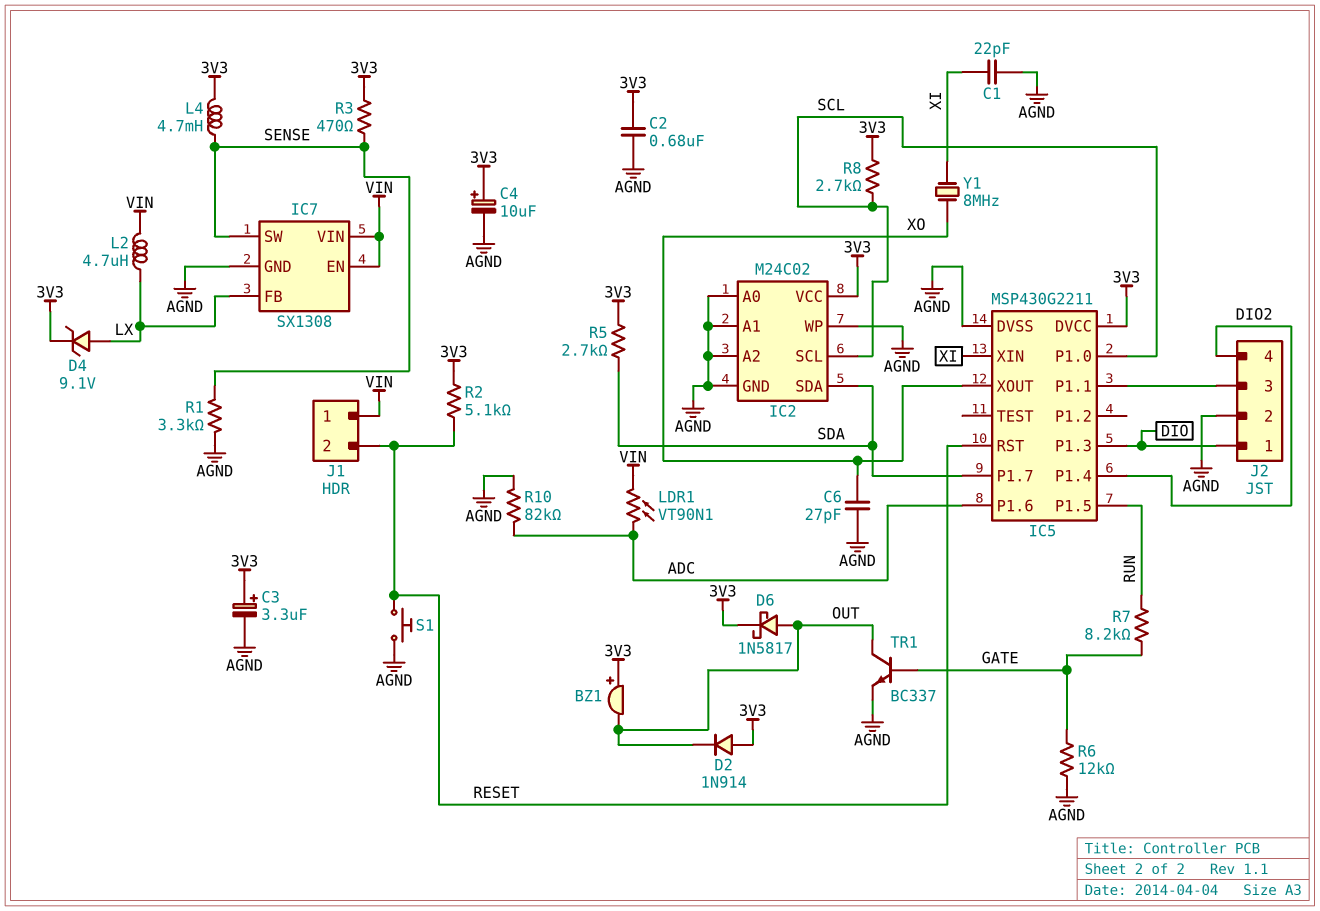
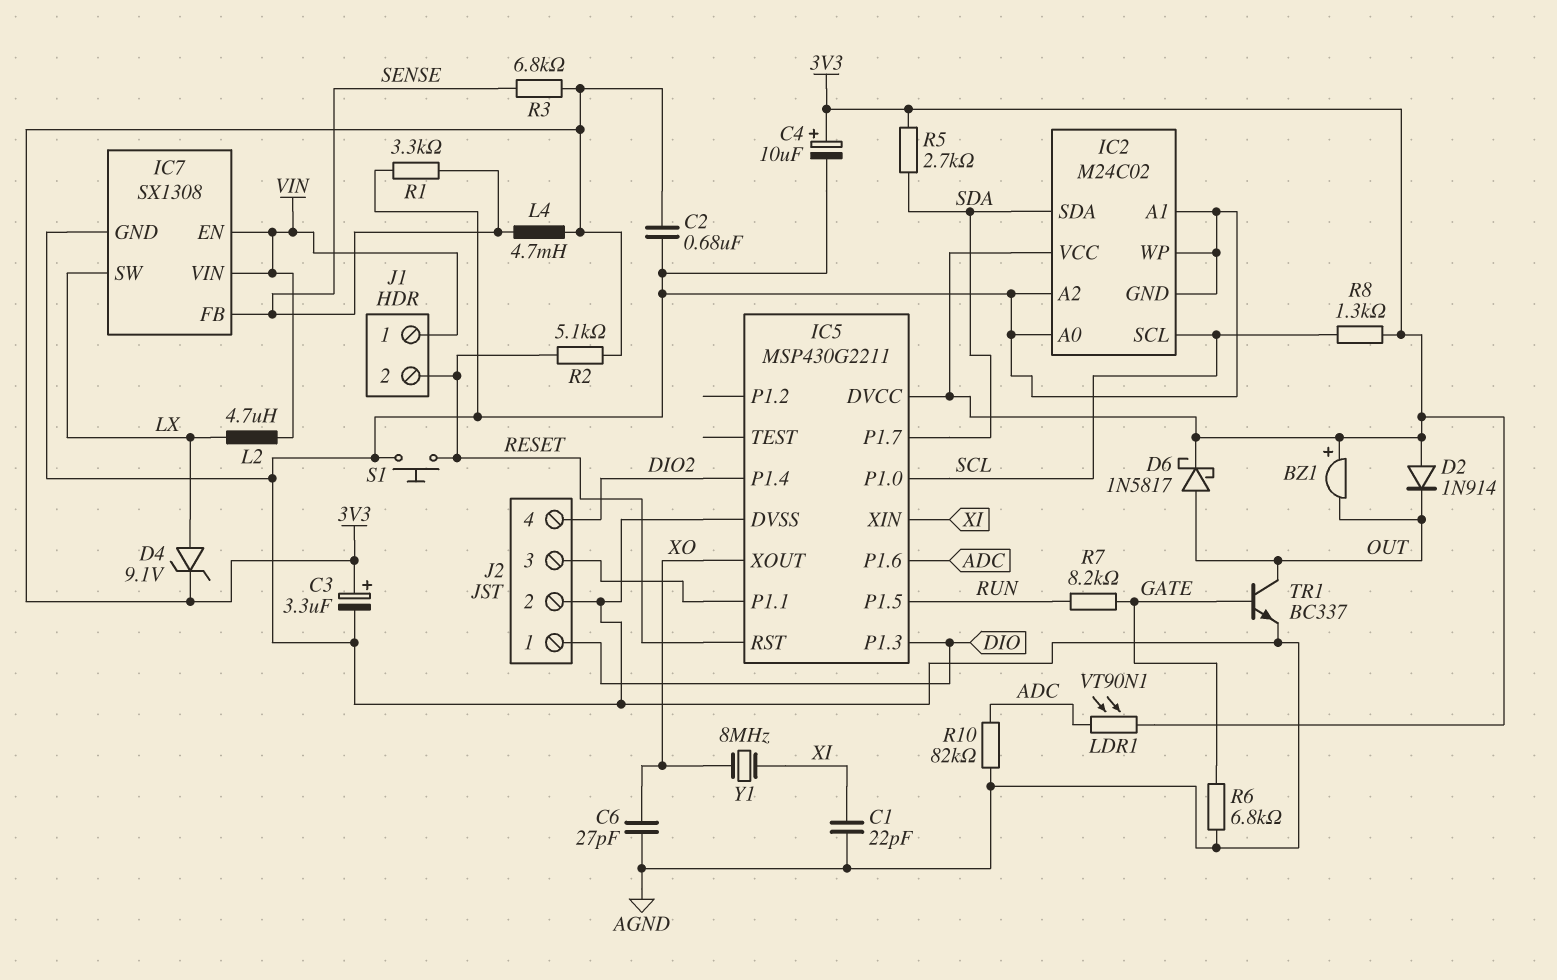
IC7 pin FB: LX -> SENSE
IC7 pin SW: SENSE -> LX
LDR1: VT90N1 (ADC, VIN) -> VT90N1 (3V3, ADC)
R3: 470 (3V3, SENSE) -> 6.8k (3V3, SENSE)
R6: 12k (AGND, GATE) -> 6.8k (AGND, GATE)
R8: 2.7k (3V3, SCL) -> 1.3k (3V3, SCL)

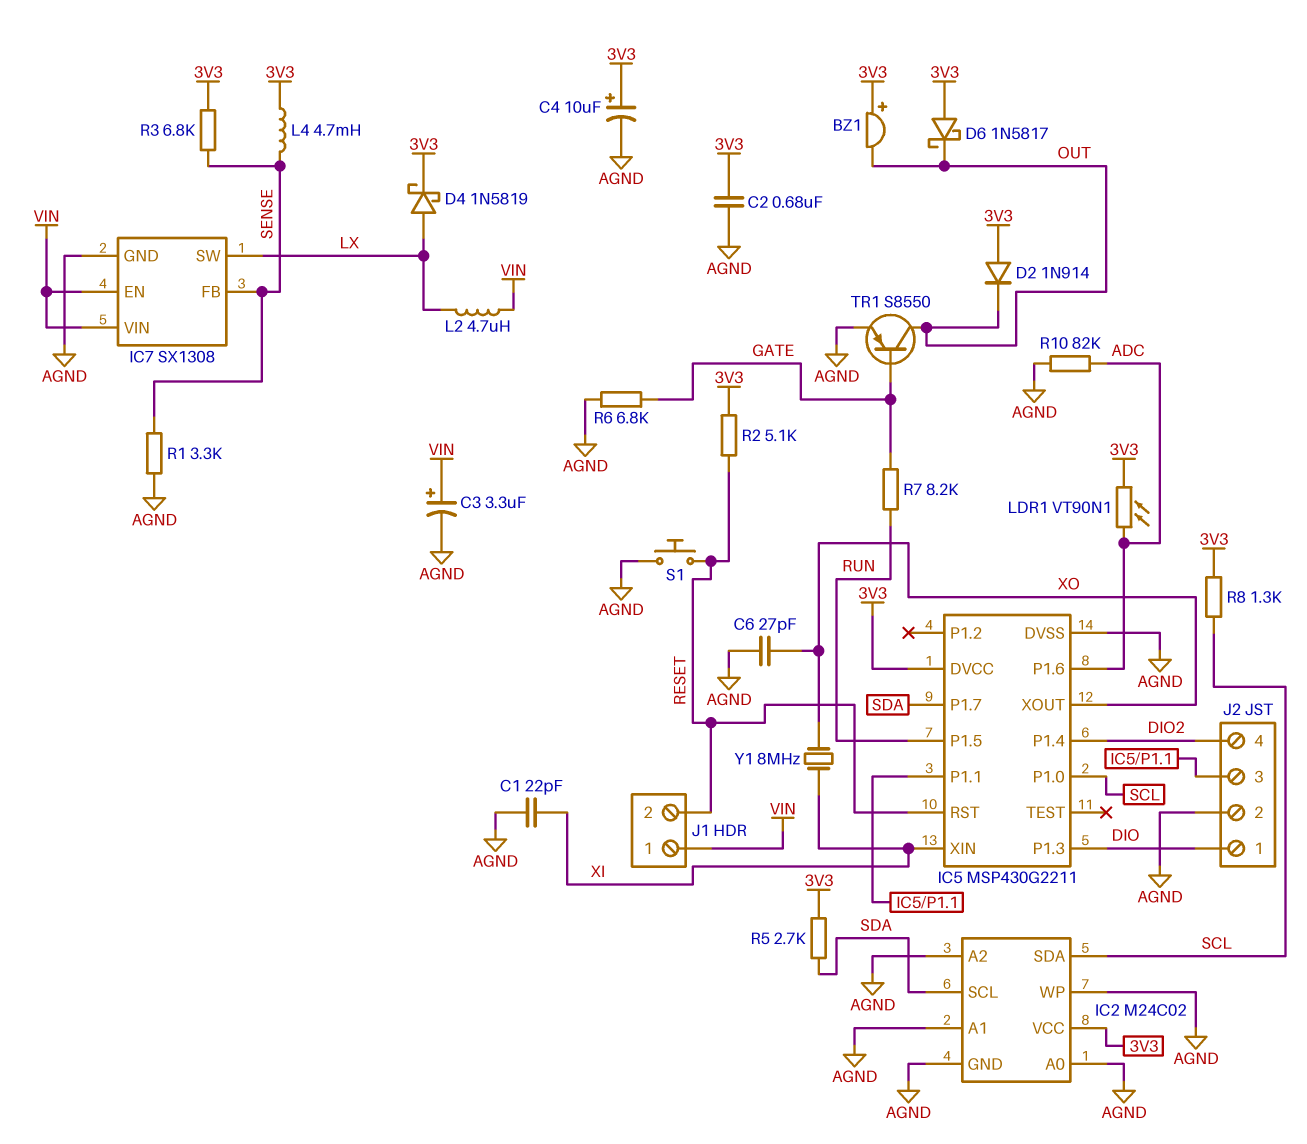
C3: 3.3uF (plus 3V3, minus AGND) -> 3.3uF (plus VIN, minus AGND)
D4: zener 9.1V (A LX, K 3V3) -> schottky 1N5819 (A LX, K 3V3)
D6: schottky 1N5817 (A OUT, K 3V3) -> schottky 1N5817 (A 3V3, K OUT)
IC2 pin SCL: SCL -> SDA
IC2 pin SDA: SDA -> SCL
TR1: NPN BC337 (B GATE, C OUT, E AGND) -> PNP S8550 (B GATE, C OUT, E AGND)

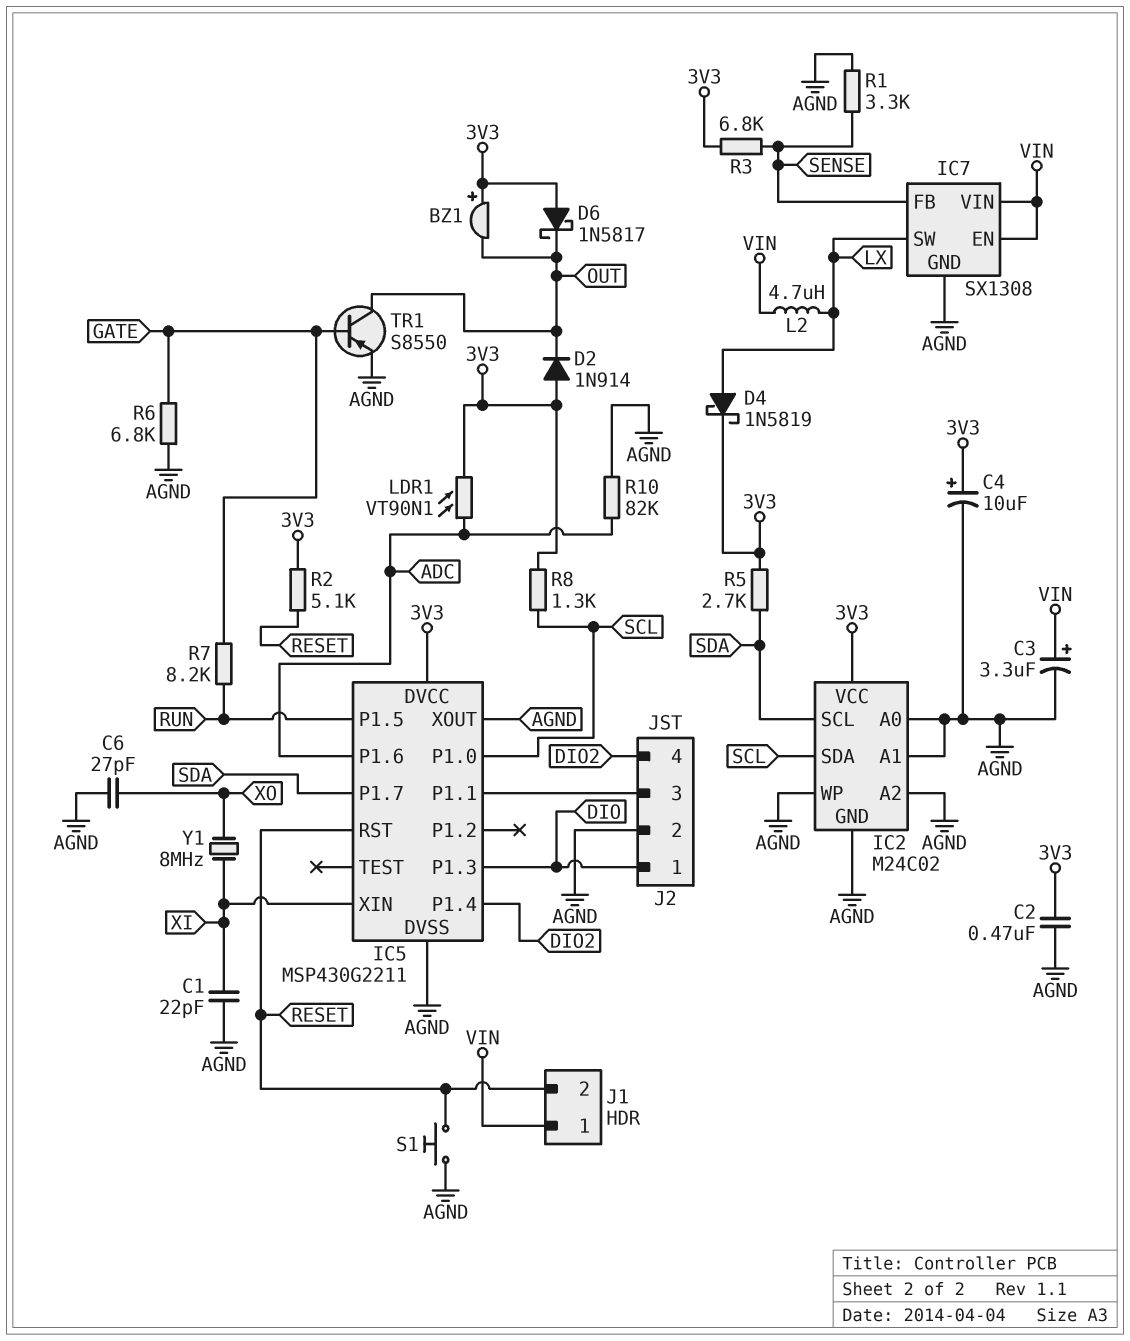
C2: 680nF (3V3, AGND) -> 470nF (3V3, AGND)
IC5 pin XOUT: XO -> AGND
L4: 4.7mH (3V3, SENSE) -> none

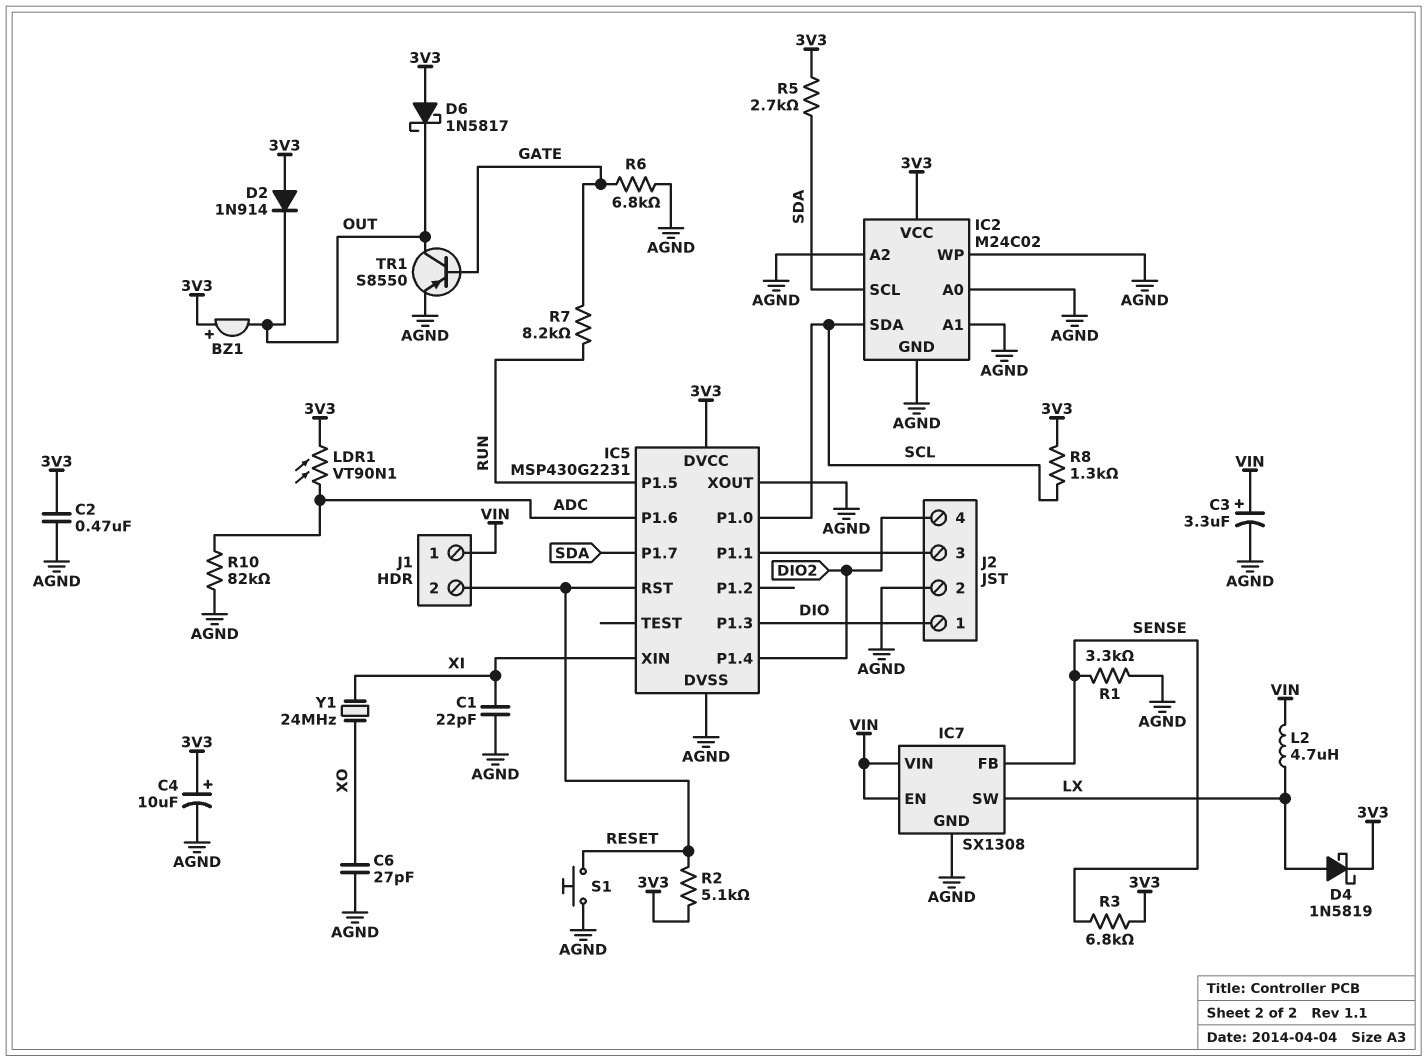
IC5: MSP430G2211 -> MSP430G2231
Y1: 8MHz (XI, XO) -> 24MHz (XI, XO)

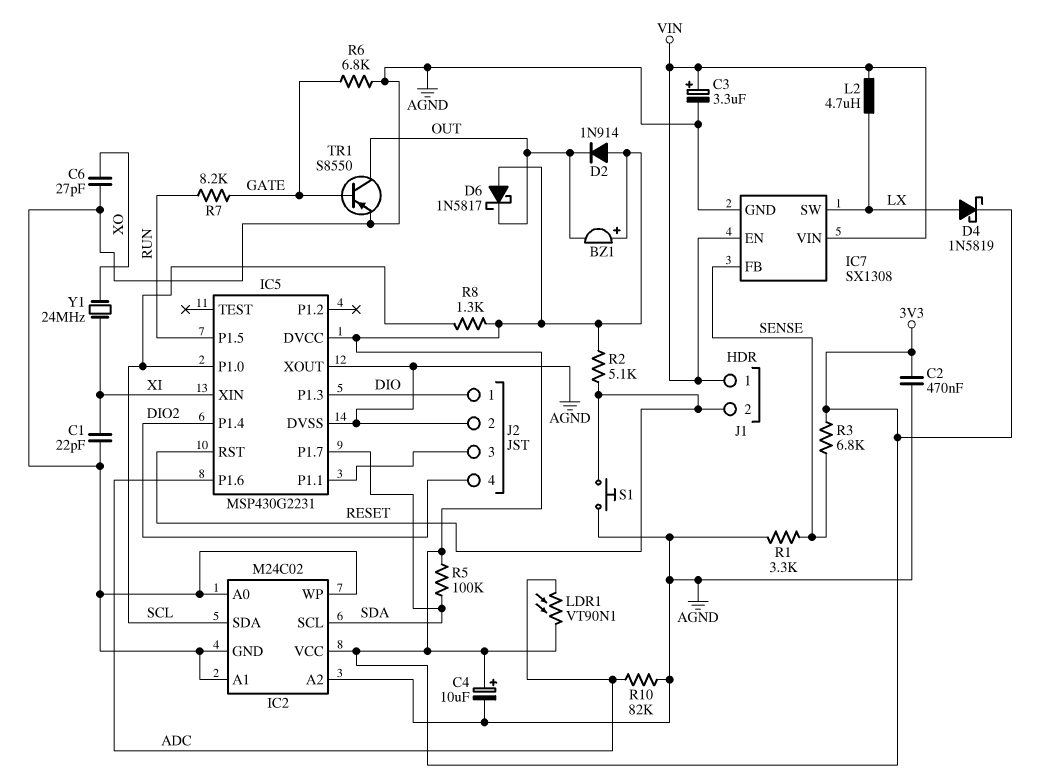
R5: 2.7k (3V3, SDA) -> 100k (3V3, SDA)

